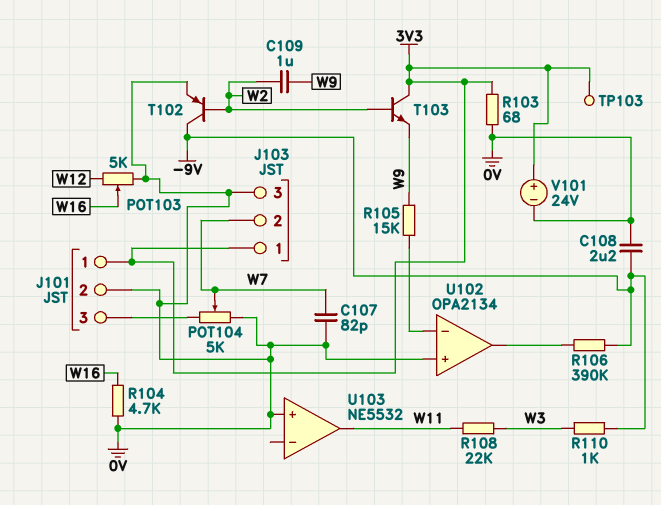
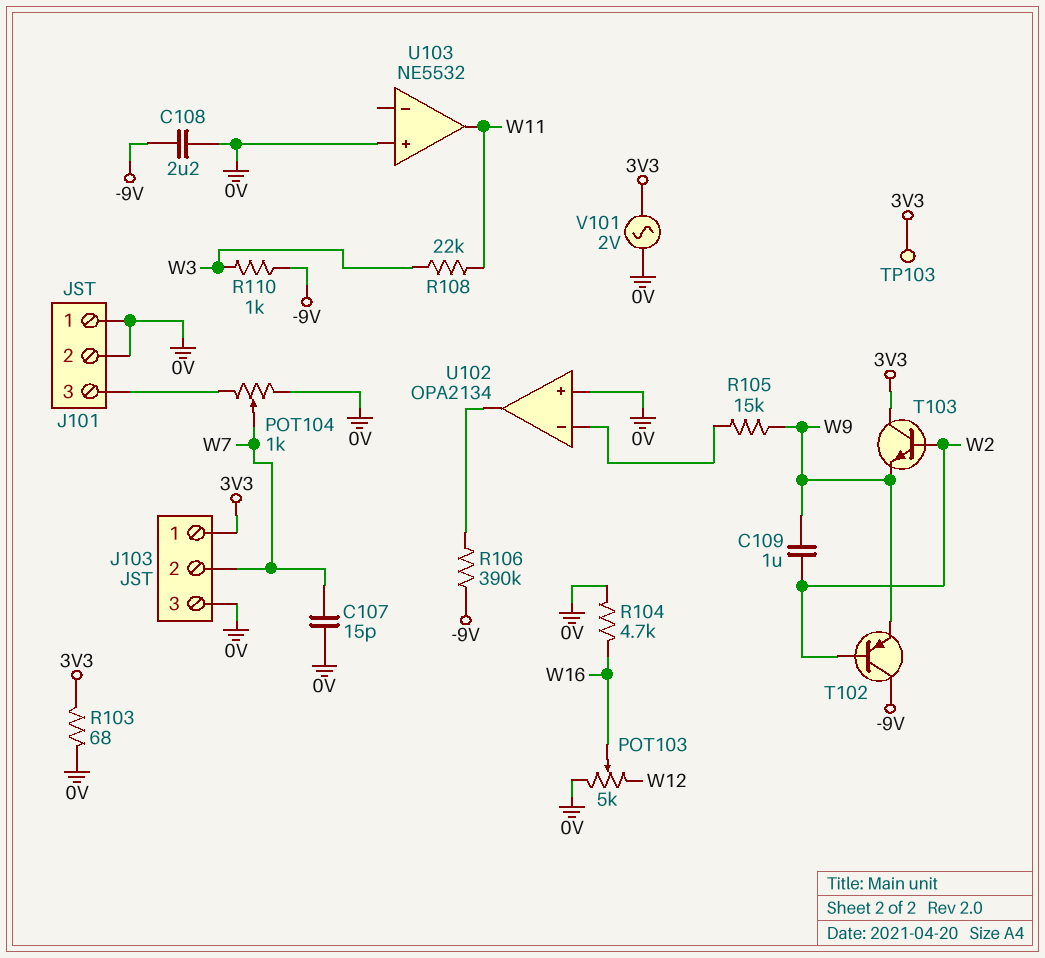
C107: 82pF (0V, W7) -> 15pF (0V, W7)
J101 pin 1: 3V3 -> 0V
POT104: 5k (0V, J101/3, wiper W7) -> 1k (0V, J101/3, wiper W7)
T102: PNP (B W2, C -9V, E 0V) -> PNP (B W2, C -9V, E W9)
V101: 24V (plus 3V3, minus 0V) -> AC 2V (0V, 3V3)

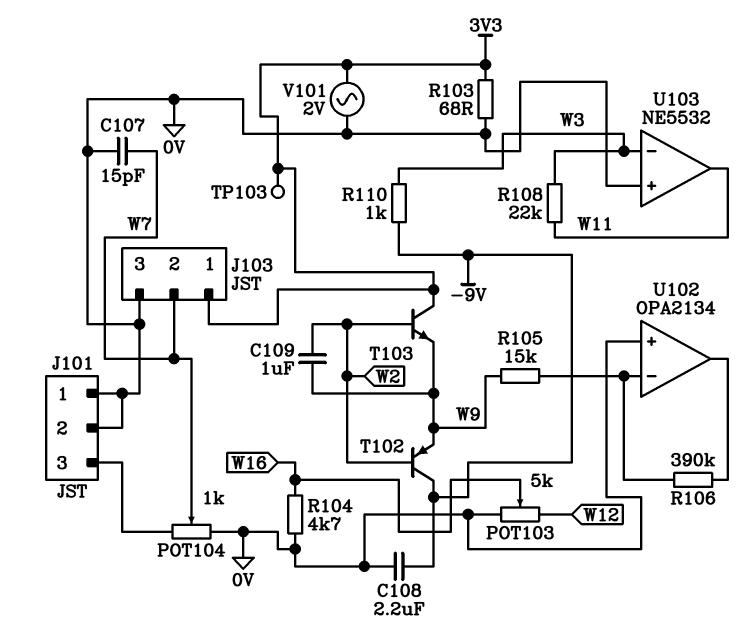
R106: 390k (-9V, U102/out) -> 390k (U102/in-, U102/out)
U103 pin in-: none -> W3

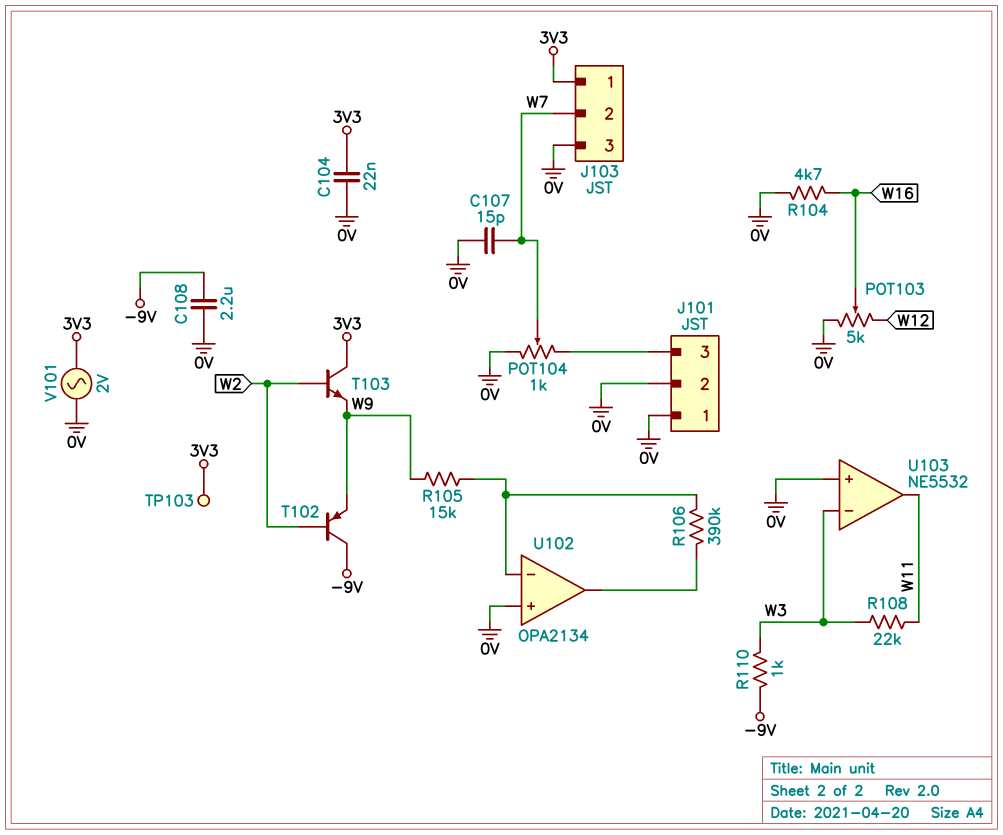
C104: none -> 22nF (0V, 3V3)
C109: 1uF (W2, W9) -> none
R103: 68 (0V, 3V3) -> none

